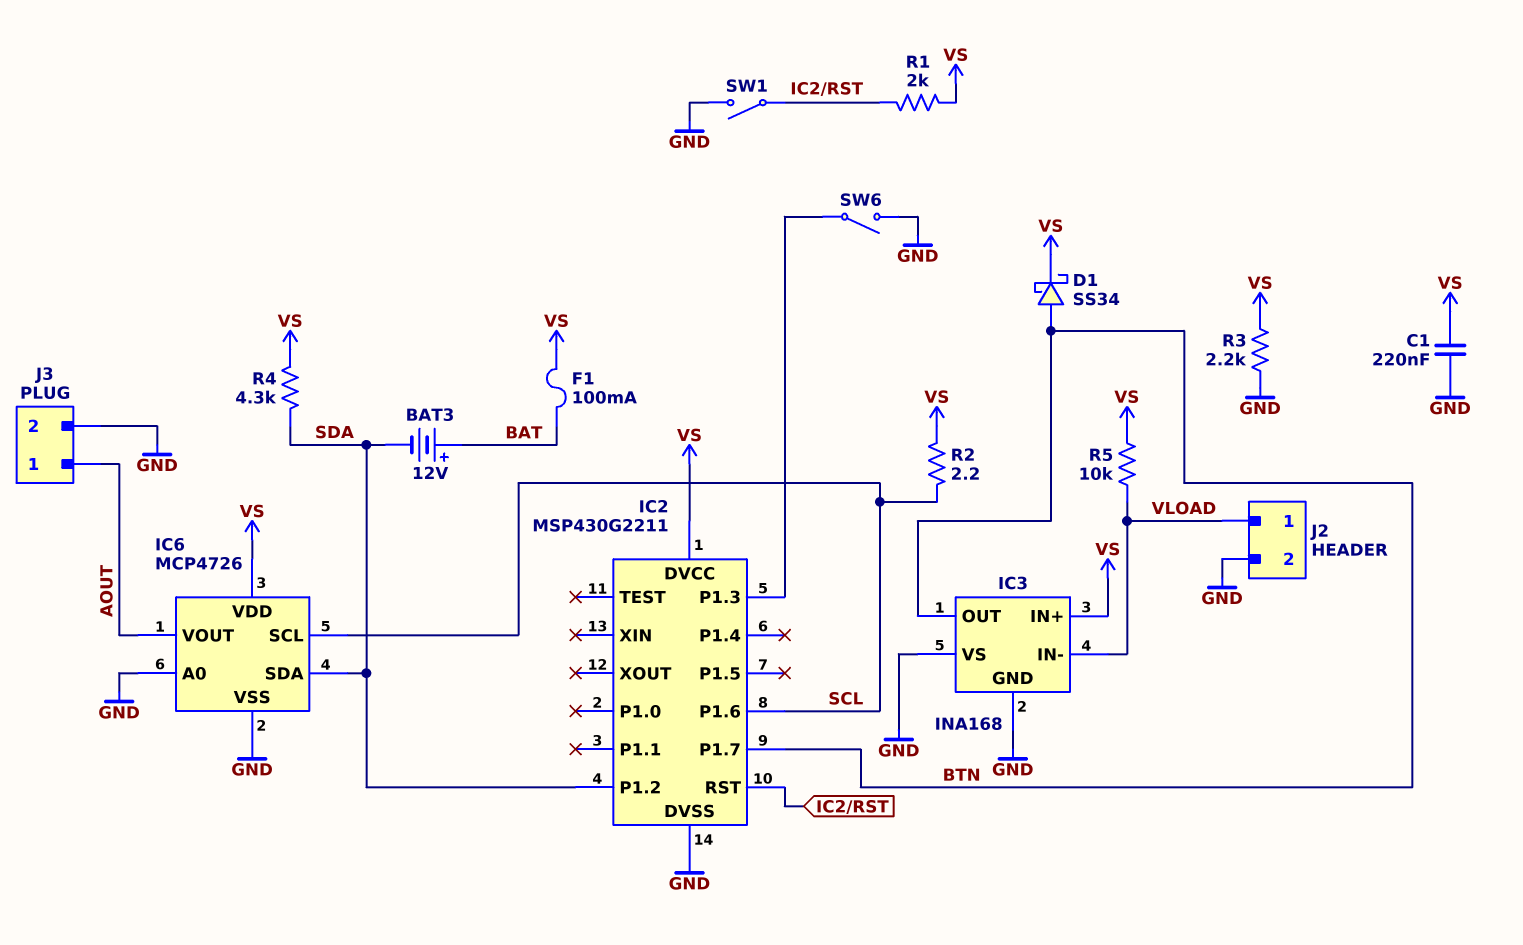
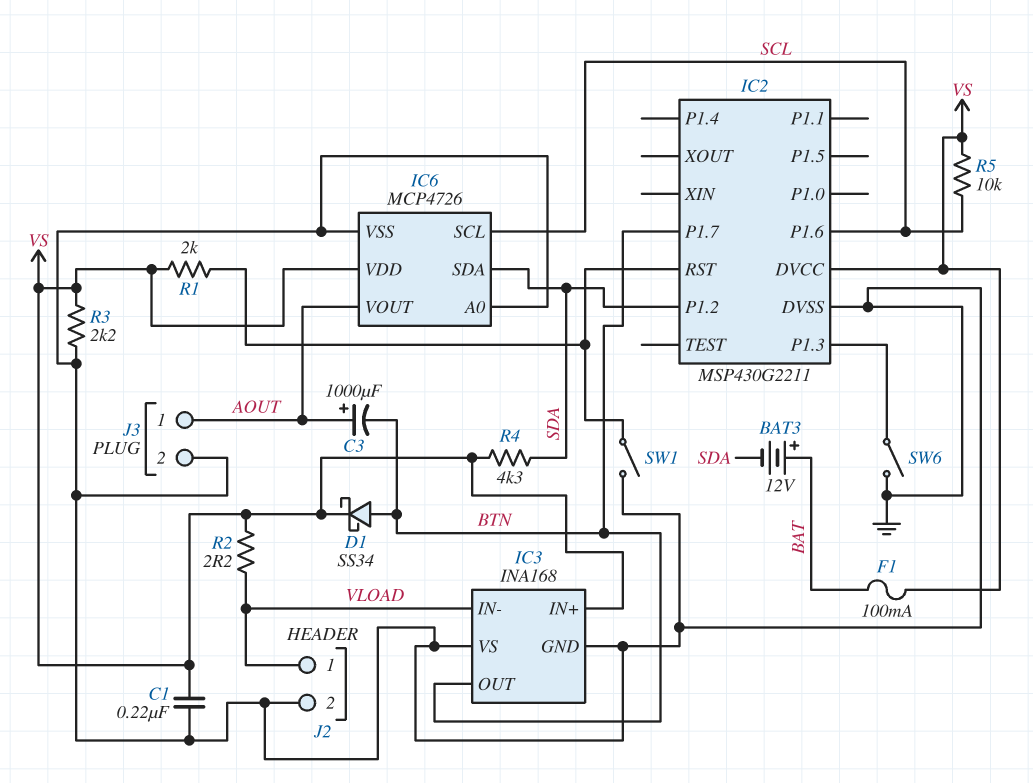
C3: none -> 1000uF (plus AOUT, minus BTN)
R2: 2.2 (SCL, VS) -> 2.2 (VLOAD, VS)
R5: 10k (VLOAD, VS) -> 10k (SCL, VS)

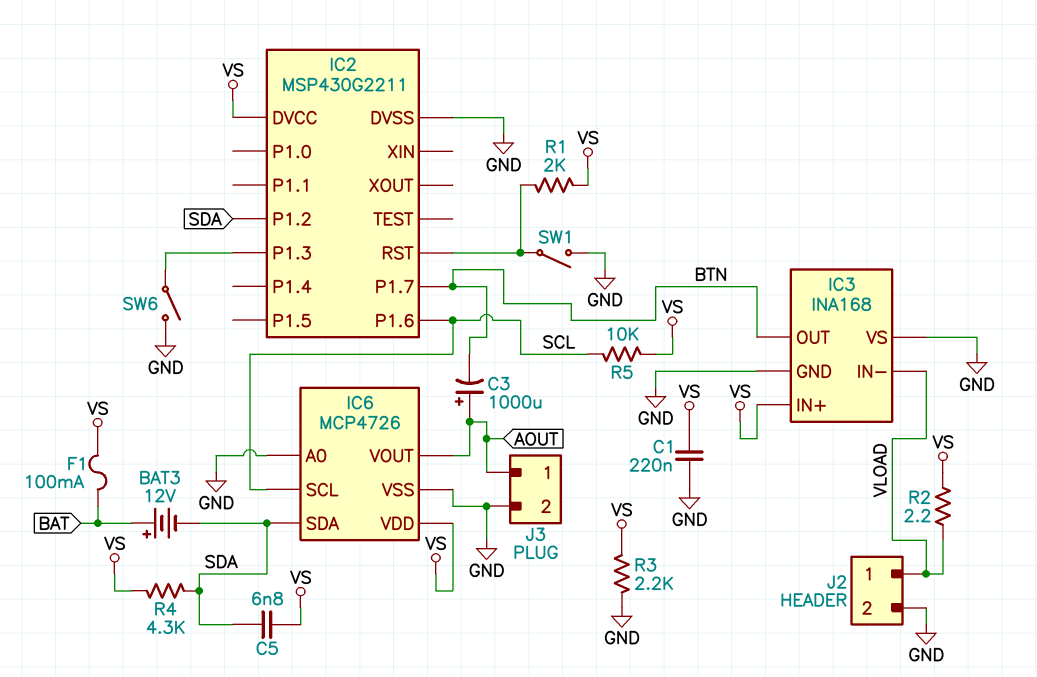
C5: none -> 6.8nF (SDA, VS)
D1: schottky SS34 (A BTN, K VS) -> none

